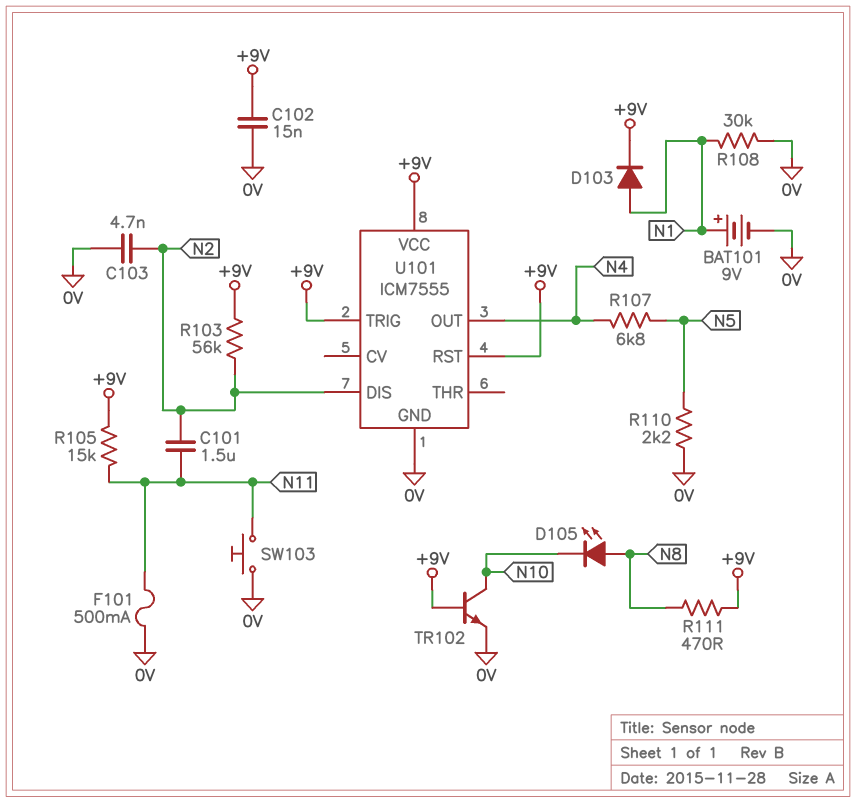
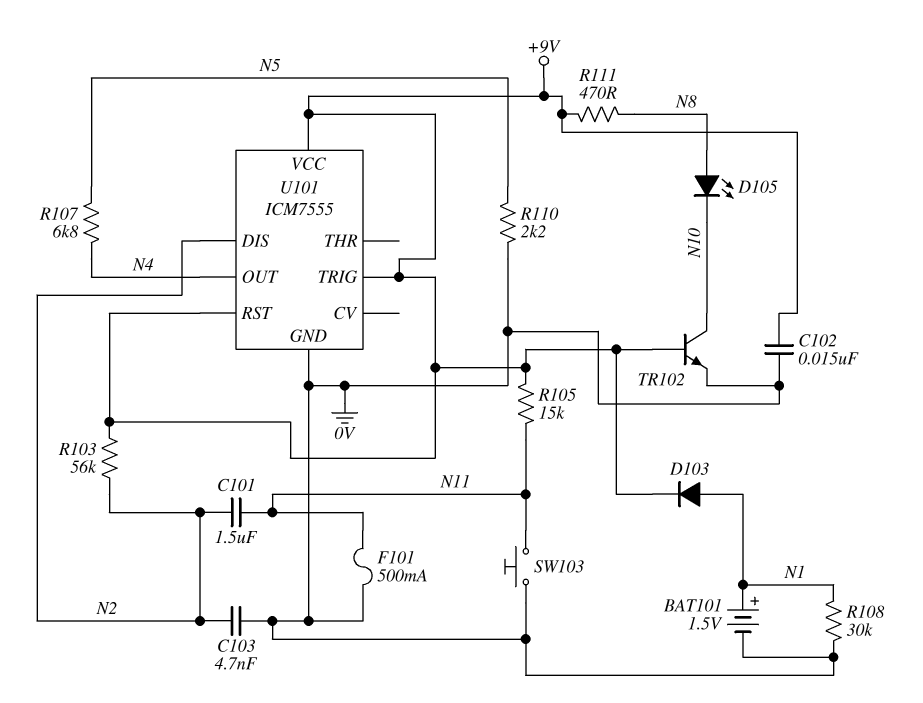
BAT101: 9V (plus N1, minus 0V) -> 1.5V (plus N1, minus 0V)

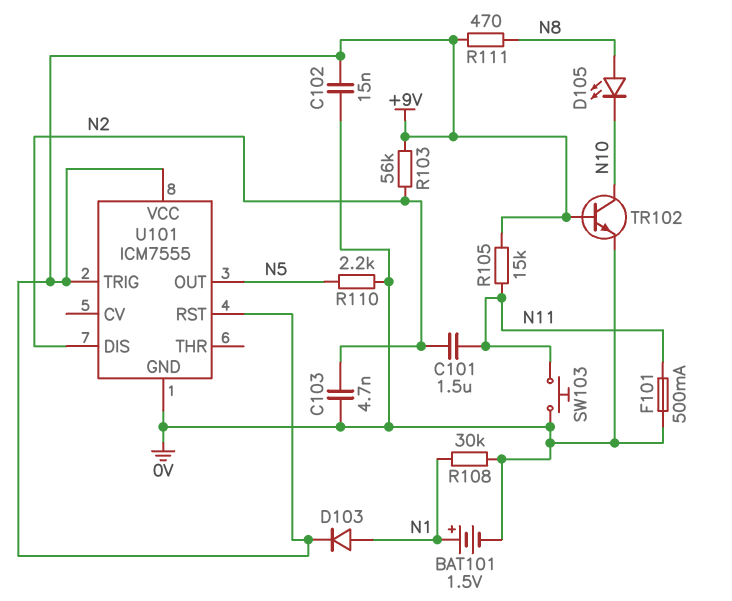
R107: 6.8k (N4, N5) -> none
U101 pin OUT: N4 -> N5

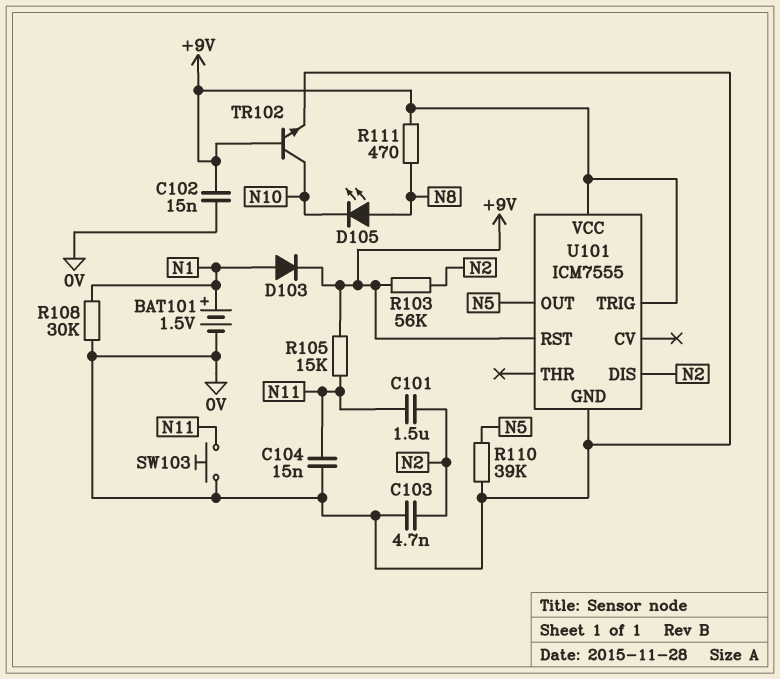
C104: none -> 15nF (0V, N11)
F101: 500mA (0V, N11) -> none
R110: 2.2k (0V, N5) -> 39k (0V, N5)

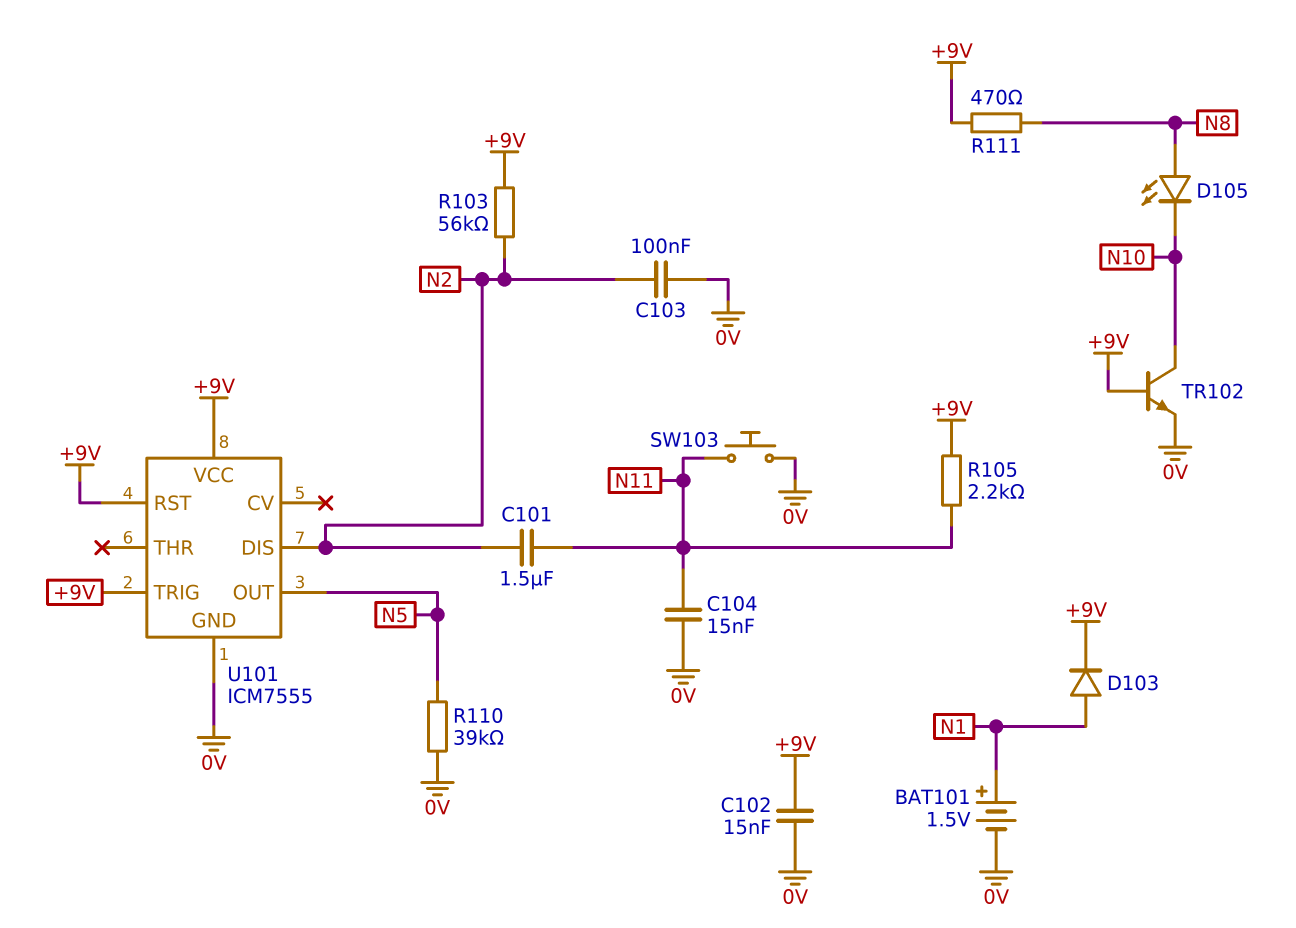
C103: 4.7nF (0V, N2) -> 100nF (0V, N2)
R105: 15k (+9V, N11) -> 2.2k (+9V, N11)
R108: 30k (0V, N1) -> none

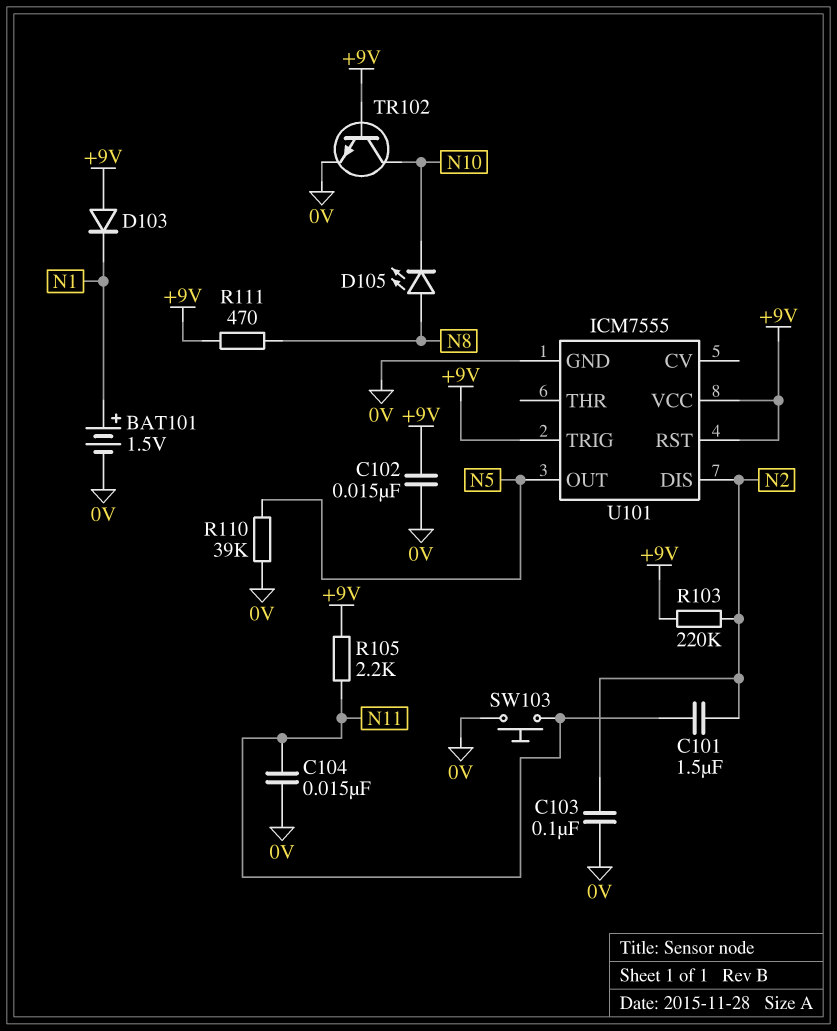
D103: diode (A N1, K +9V) -> diode (A +9V, K N1)
R103: 56k (+9V, N2) -> 220k (+9V, N2)

